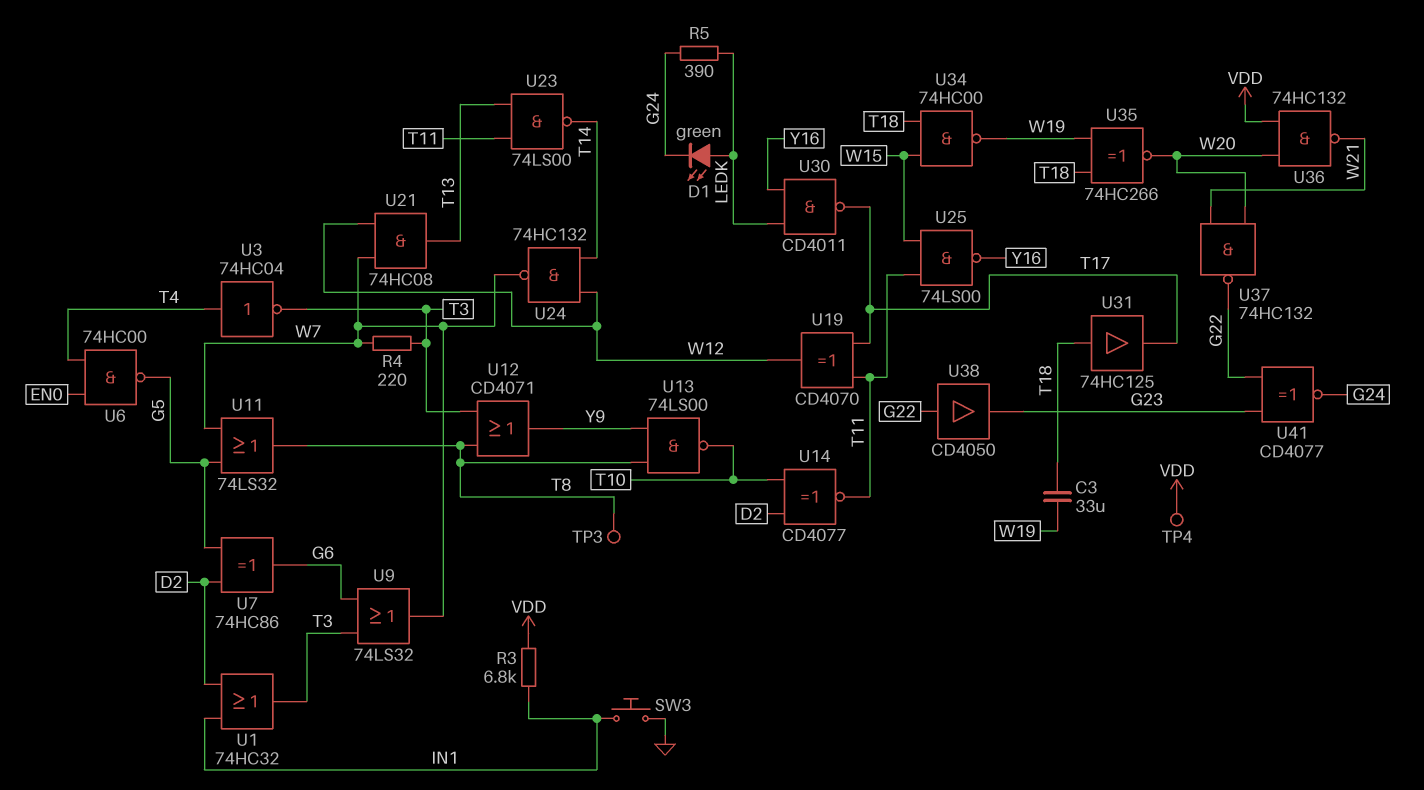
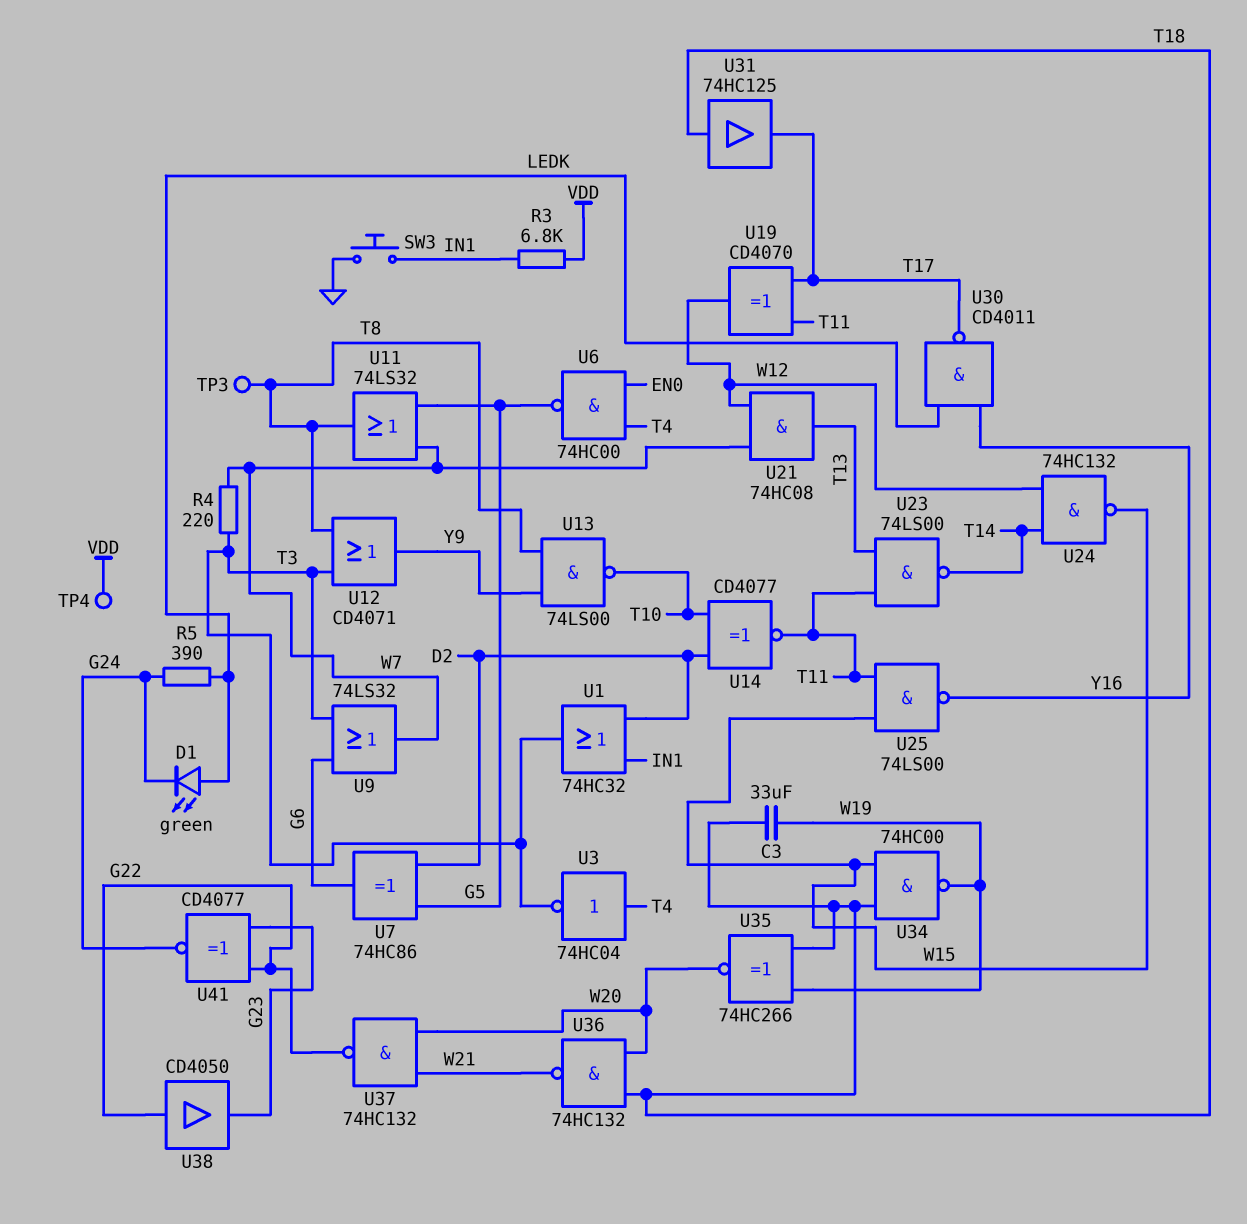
U24: NAND 74HC132 (in T14, in W12, out W7) -> NAND 74HC132 (in T14, in W12, out W15)
U36: NAND 74HC132 (in VDD, in W20, out W21) -> NAND 74HC132 (in T18, in W20, out W21)

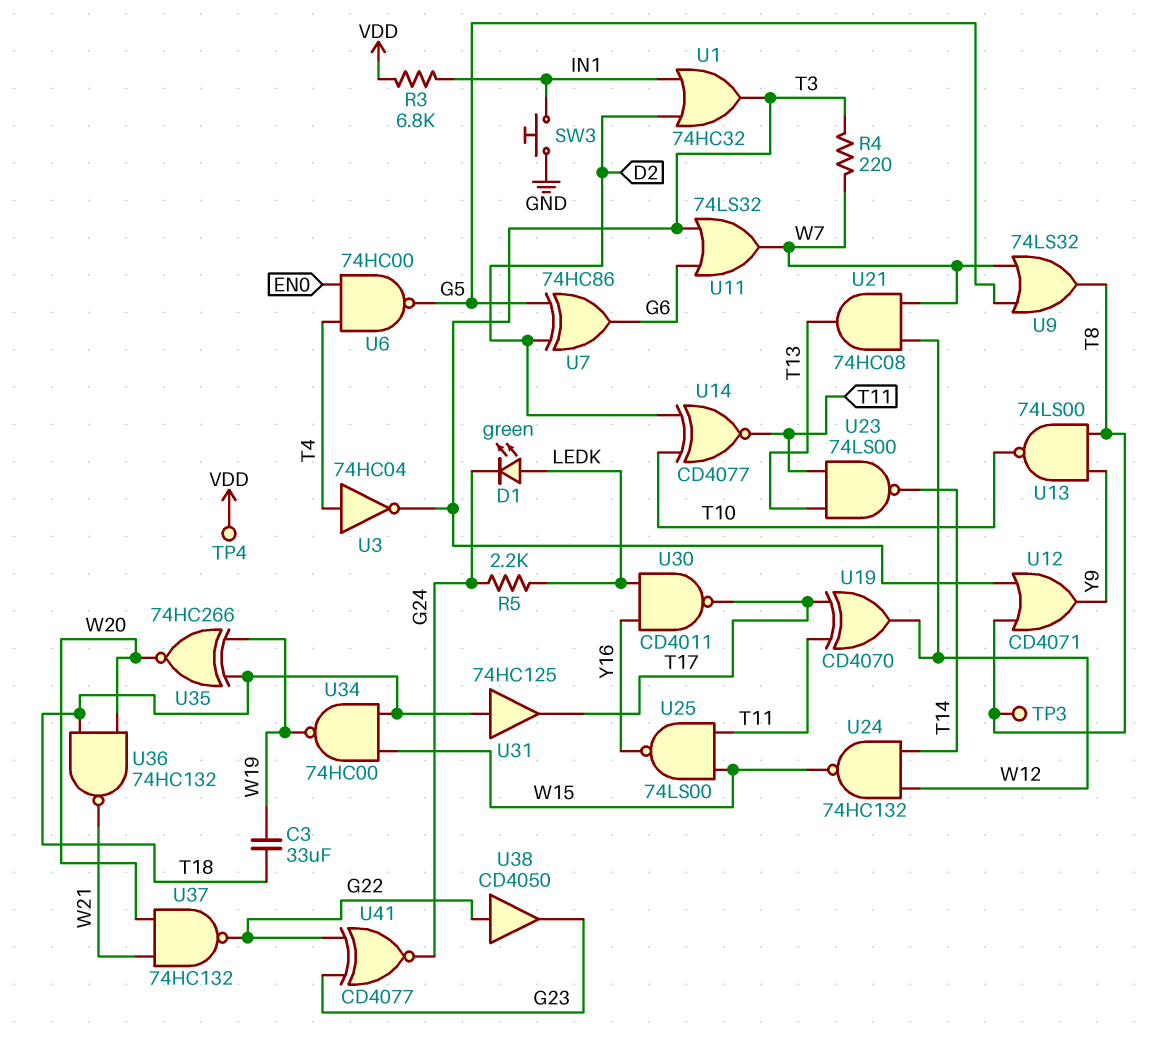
R5: 390 (G24, LEDK) -> 2.2k (G24, LEDK)
U9: OR 74LS32 (in G6, in T3, out W7) -> OR 74LS32 (in G5, in W7, out T8)
U11: OR 74LS32 (in G5, in W7, out T8) -> OR 74LS32 (in G6, in T3, out W7)

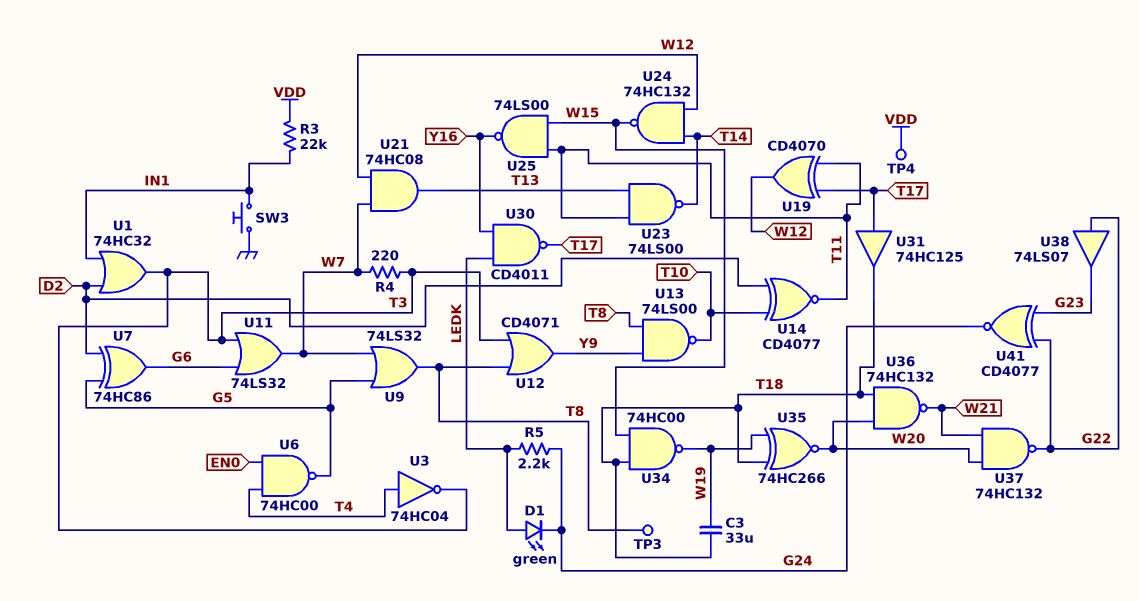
R3: 6.8k (IN1, VDD) -> 22k (IN1, VDD)
U31: buffer 74HC125 (in T18, out T17) -> buffer 74HC125 (in T17, out T18)
U38: buffer CD4050 (in G22, out G23) -> buffer 74LS07 (in G22, out G23)

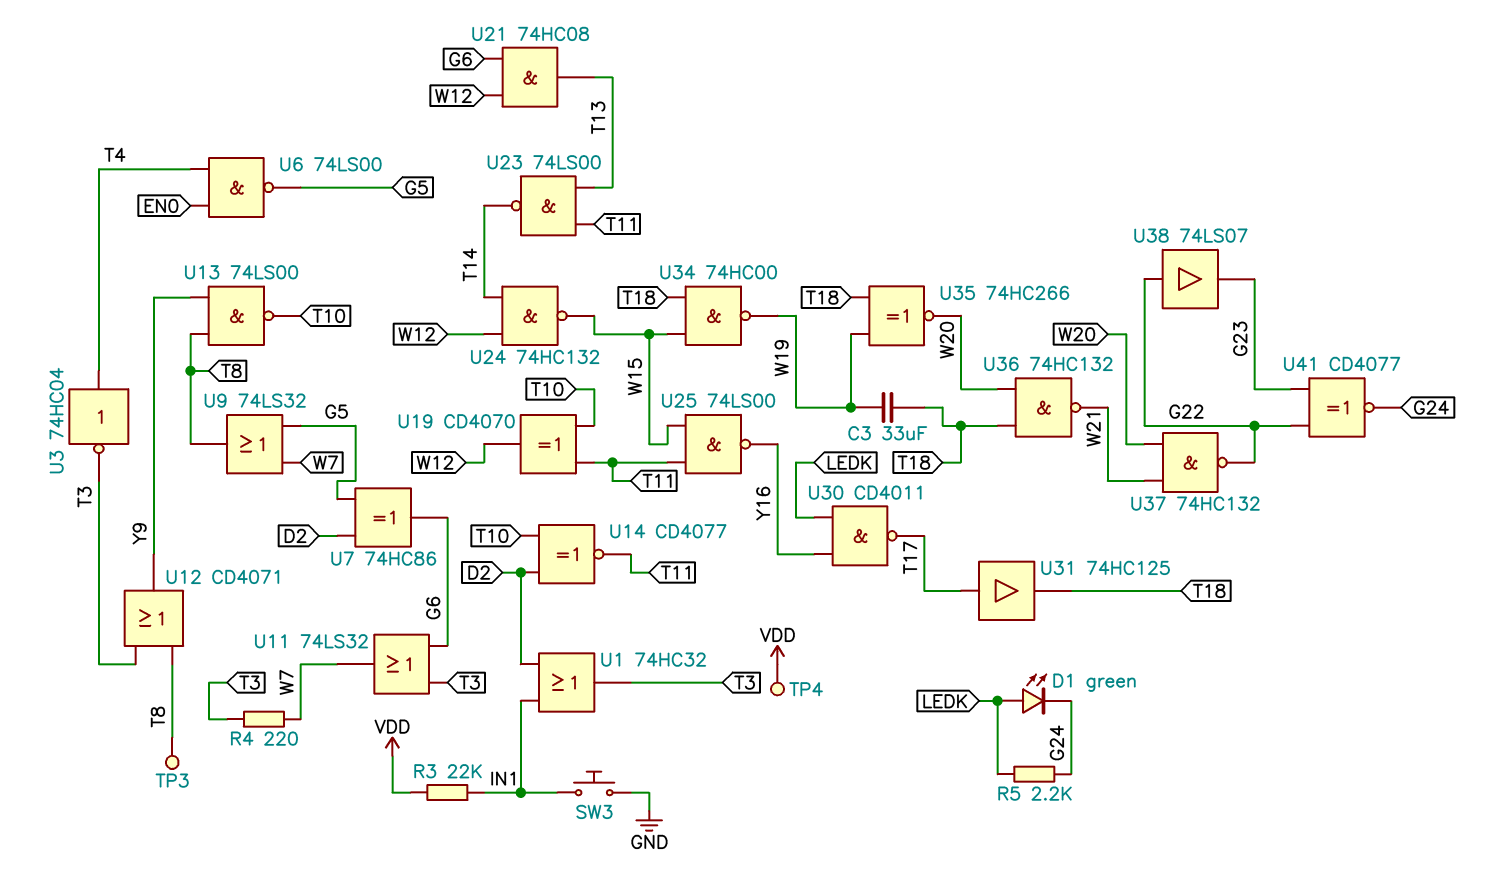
U6: NAND 74HC00 (in EN0, in T4, out G5) -> NAND 74LS00 (in EN0, in T4, out G5)
U19: XOR CD4070 (in T11, in T17, out W12) -> XOR CD4070 (in T10, in T11, out W12)
U21: AND 74HC08 (in W7, in W12, out T13) -> AND 74HC08 (in G6, in W12, out T13)

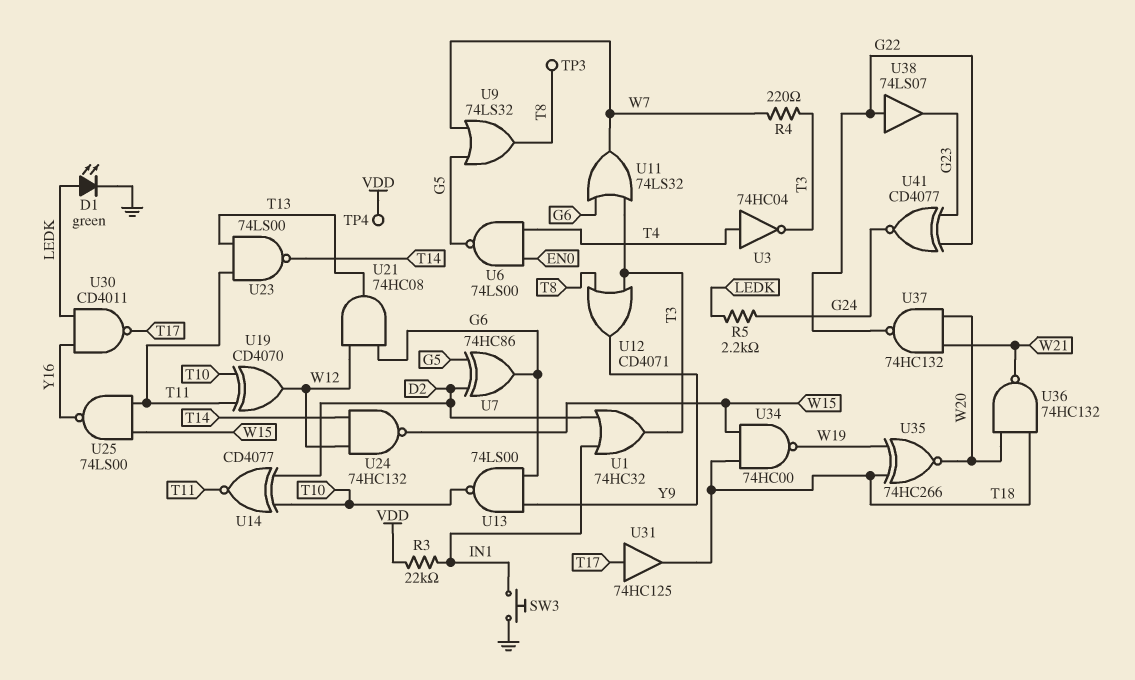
C3: 33uF (T18, W19) -> none
D1: LED green (A LEDK, K G24) -> LED green (A LEDK, K GND)
U13: NAND 74LS00 (in T8, in Y9, out T10) -> NAND 74LS00 (in G6, in Y9, out T10)

